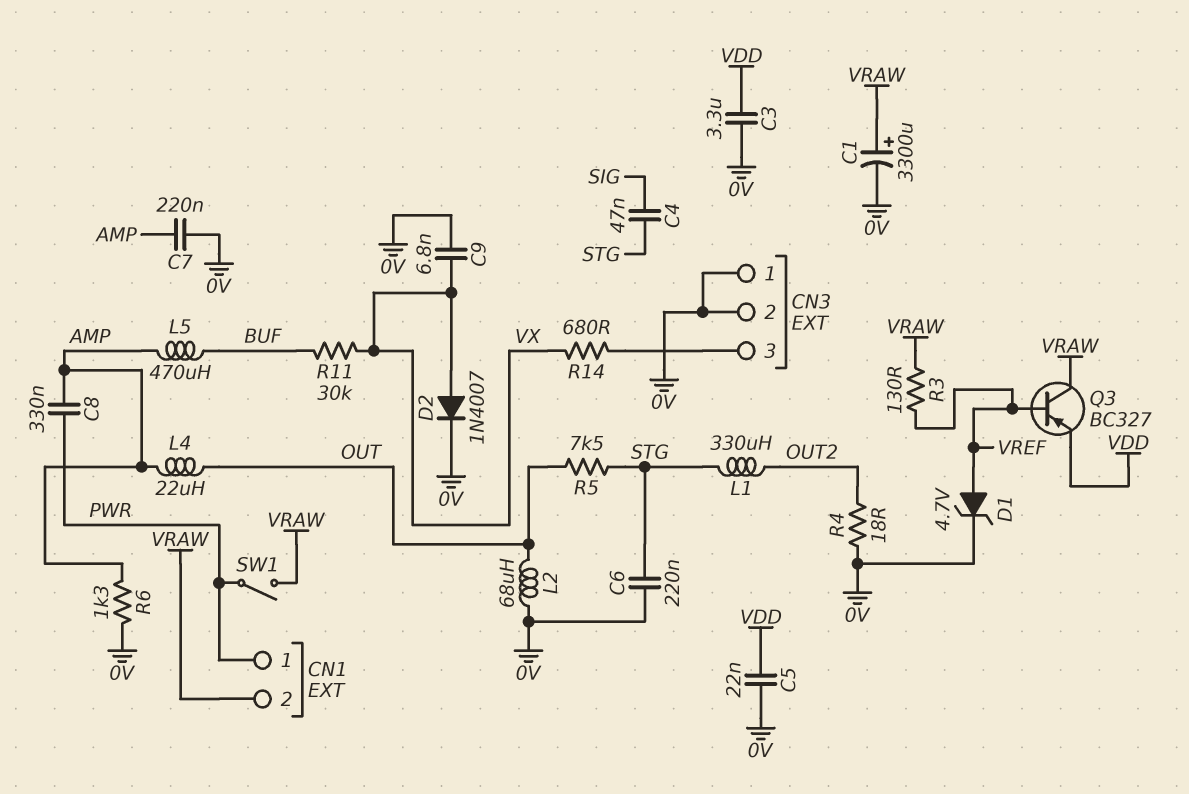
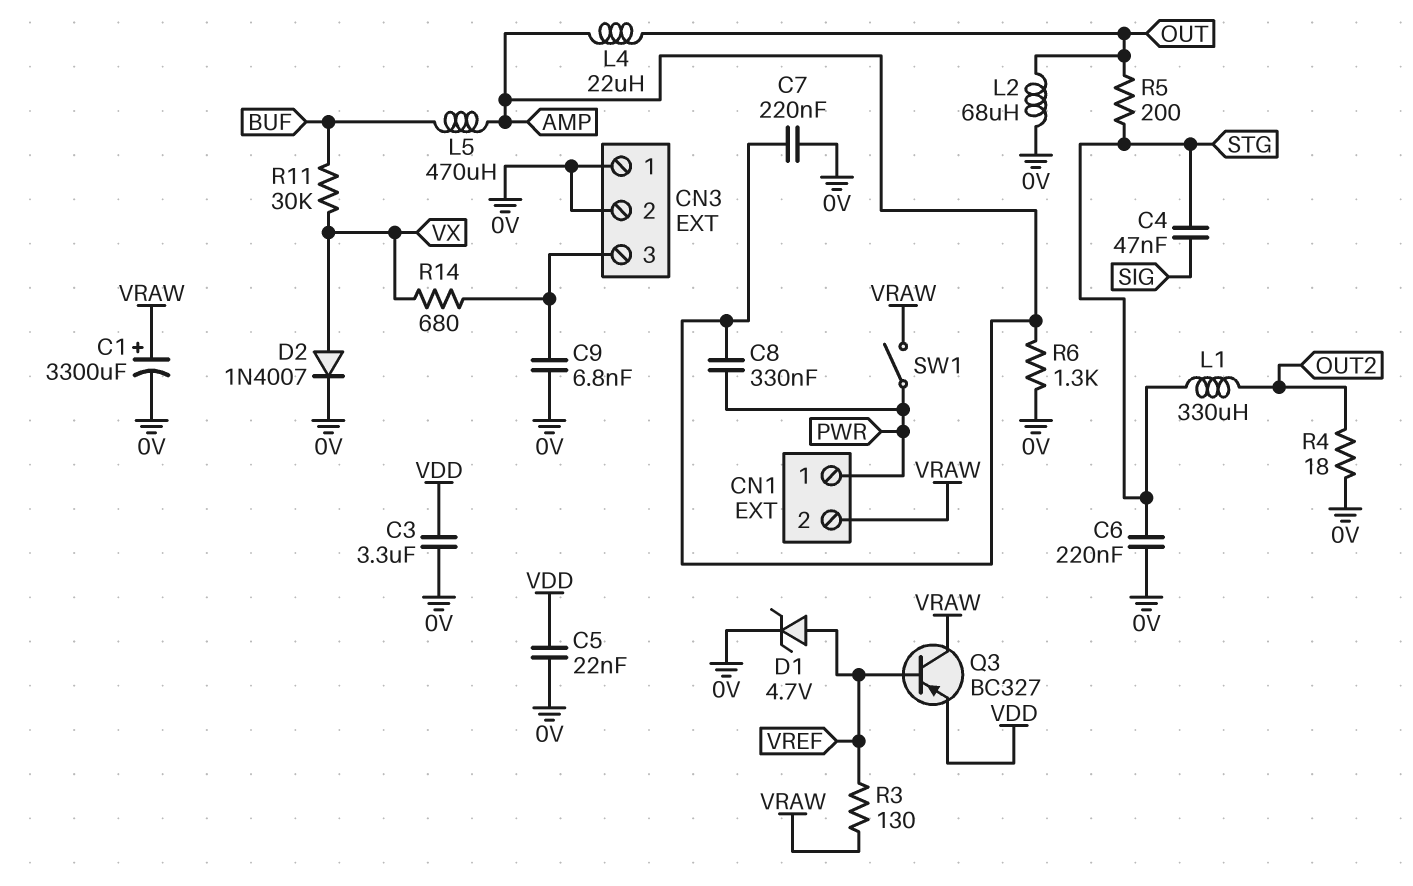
C9: 6.8nF (0V, VX) -> 6.8nF (0V, CN3/3)
R5: 7.5k (OUT, STG) -> 200 (OUT, STG)

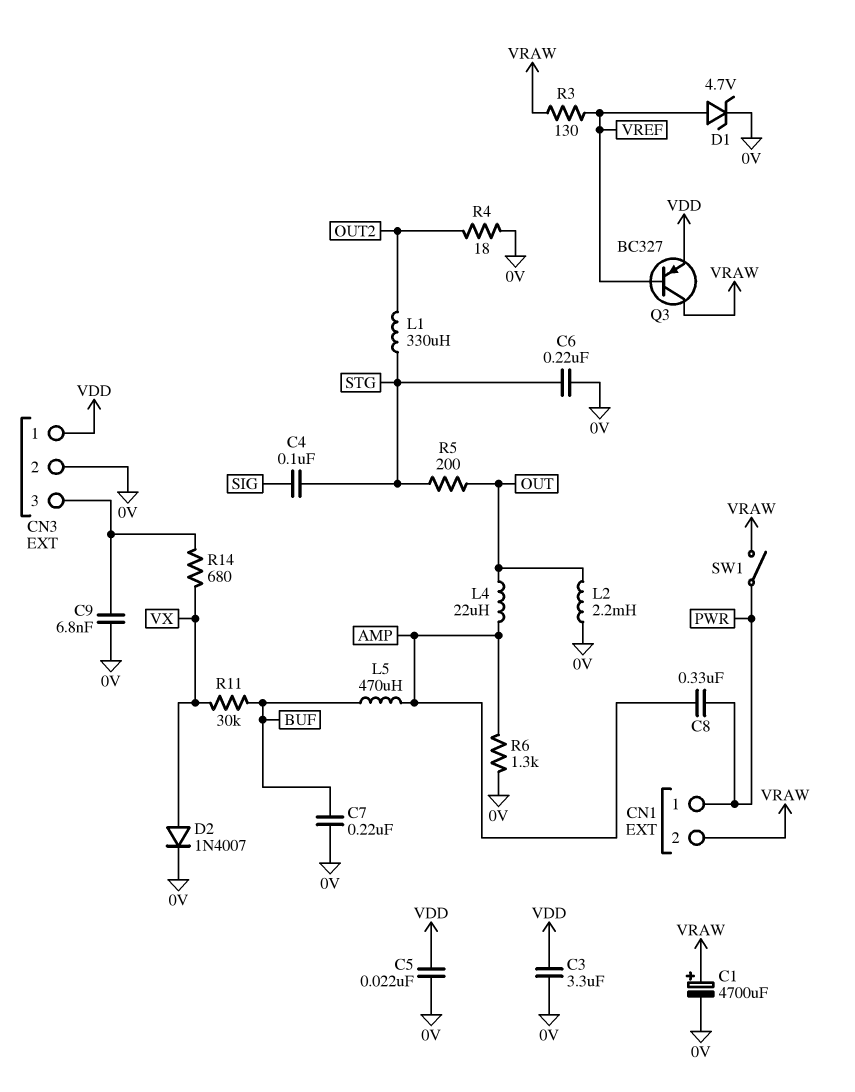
C1: 3300uF (plus VRAW, minus 0V) -> 4700uF (plus VRAW, minus 0V)
C4: 47nF (SIG, STG) -> 100nF (SIG, STG)
C7: 220nF (0V, AMP) -> 220nF (0V, BUF)
CN3 pin 1: 0V -> VDD
L2: 68uH (0V, OUT) -> 2.2mH (0V, OUT)

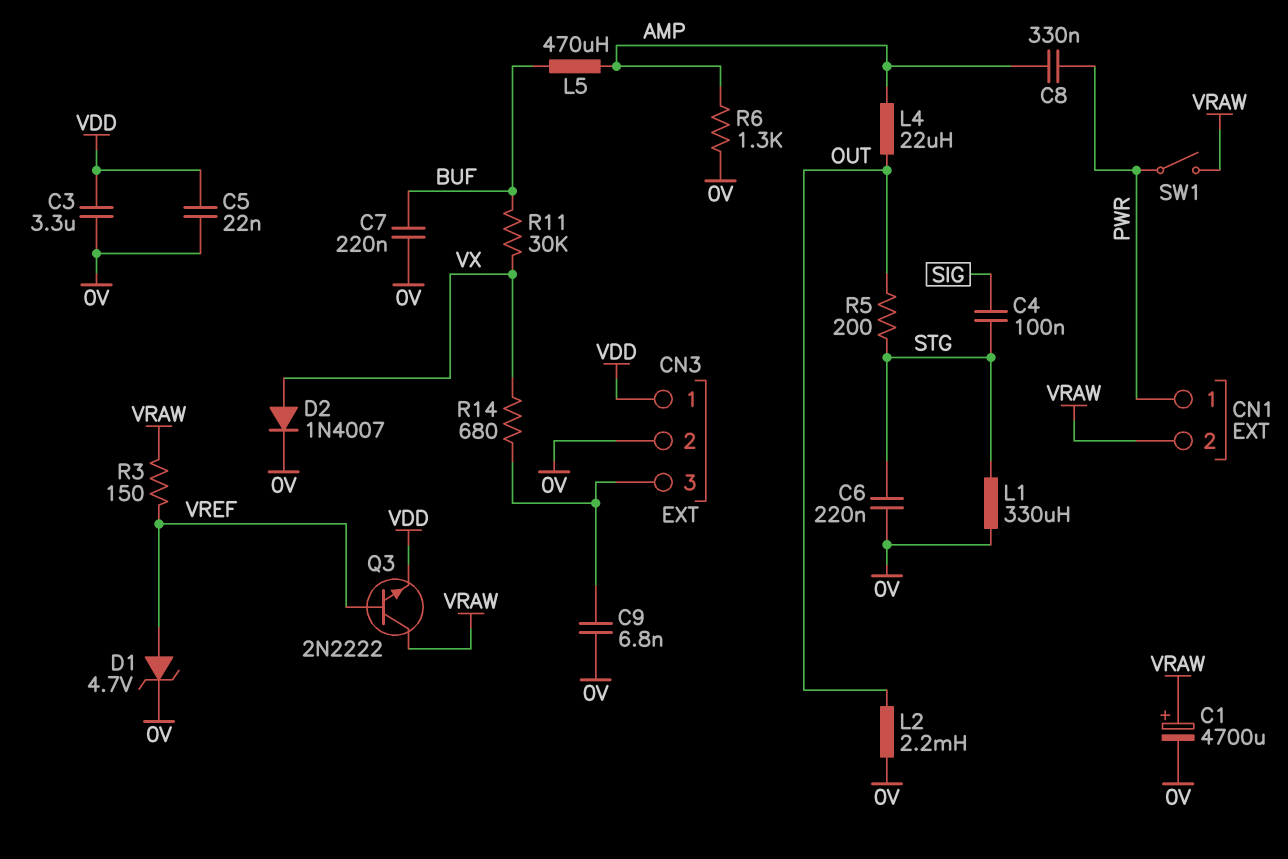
L1: 330uH (OUT2, STG) -> 330uH (0V, STG)
Q3: PNP BC327 (B VREF, C VRAW, E VDD) -> NPN 2N2222 (B VREF, C VRAW, E VDD)
R3: 130 (VRAW, VREF) -> 150 (VRAW, VREF)
R4: 18 (0V, OUT2) -> none

